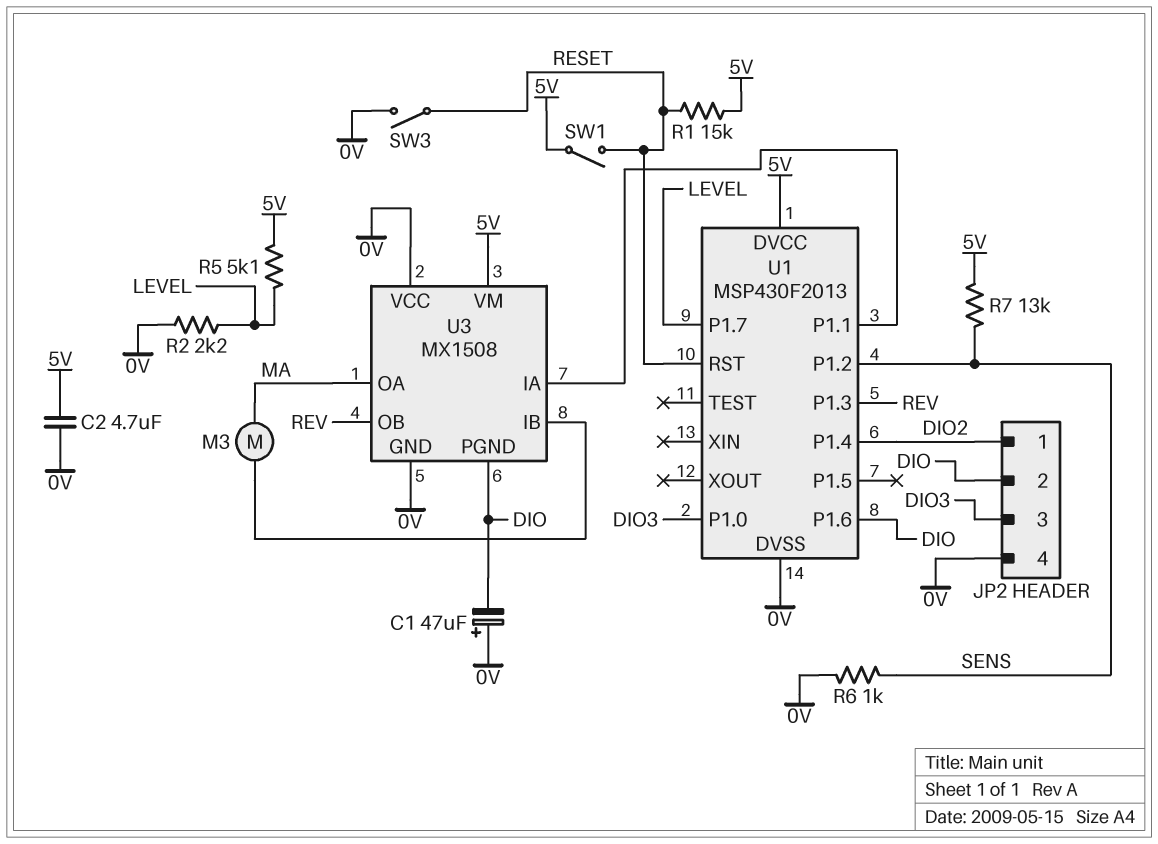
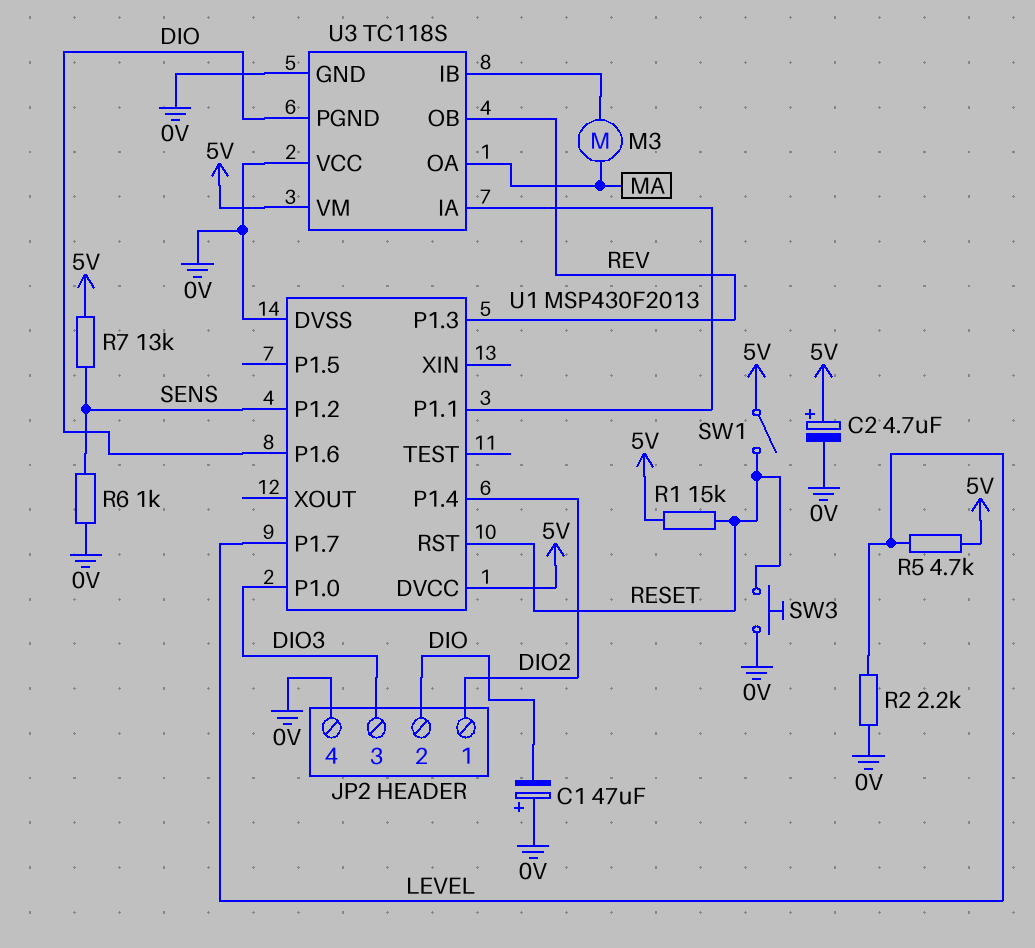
C2: 4.7uF (0V, 5V) -> 4.7uF (plus 5V, minus 0V)
R5: 5.1k (5V, LEVEL) -> 4.7k (5V, LEVEL)
SW3: switch (0V, RESET) -> button (0V, RESET)
U3: MX1508 -> TC118S

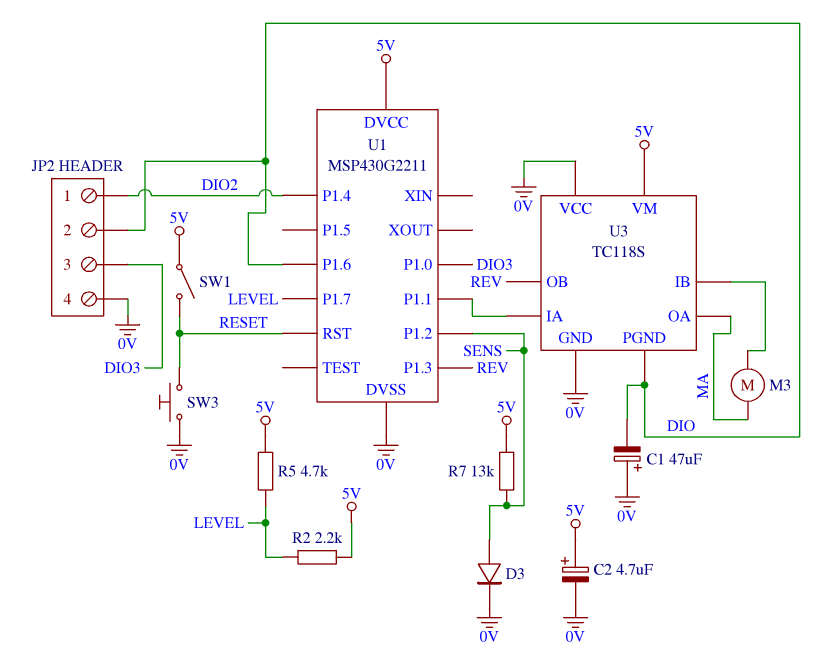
D3: none -> diode (A SENS, K 0V)
R1: 15k (5V, RESET) -> none
R2: 2.2k (0V, LEVEL) -> 2.2k (5V, LEVEL)
R6: 1k (0V, SENS) -> none
U1: MSP430F2013 -> MSP430G2211

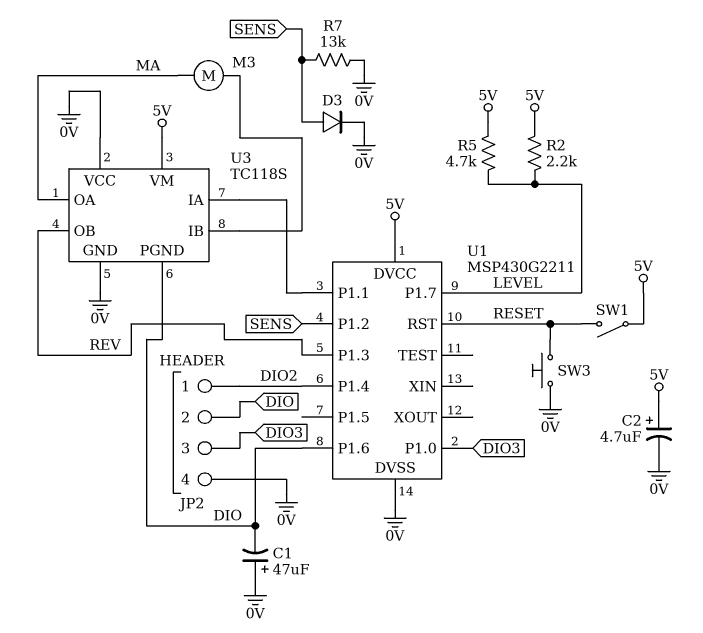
R7: 13k (5V, SENS) -> 13k (0V, SENS)

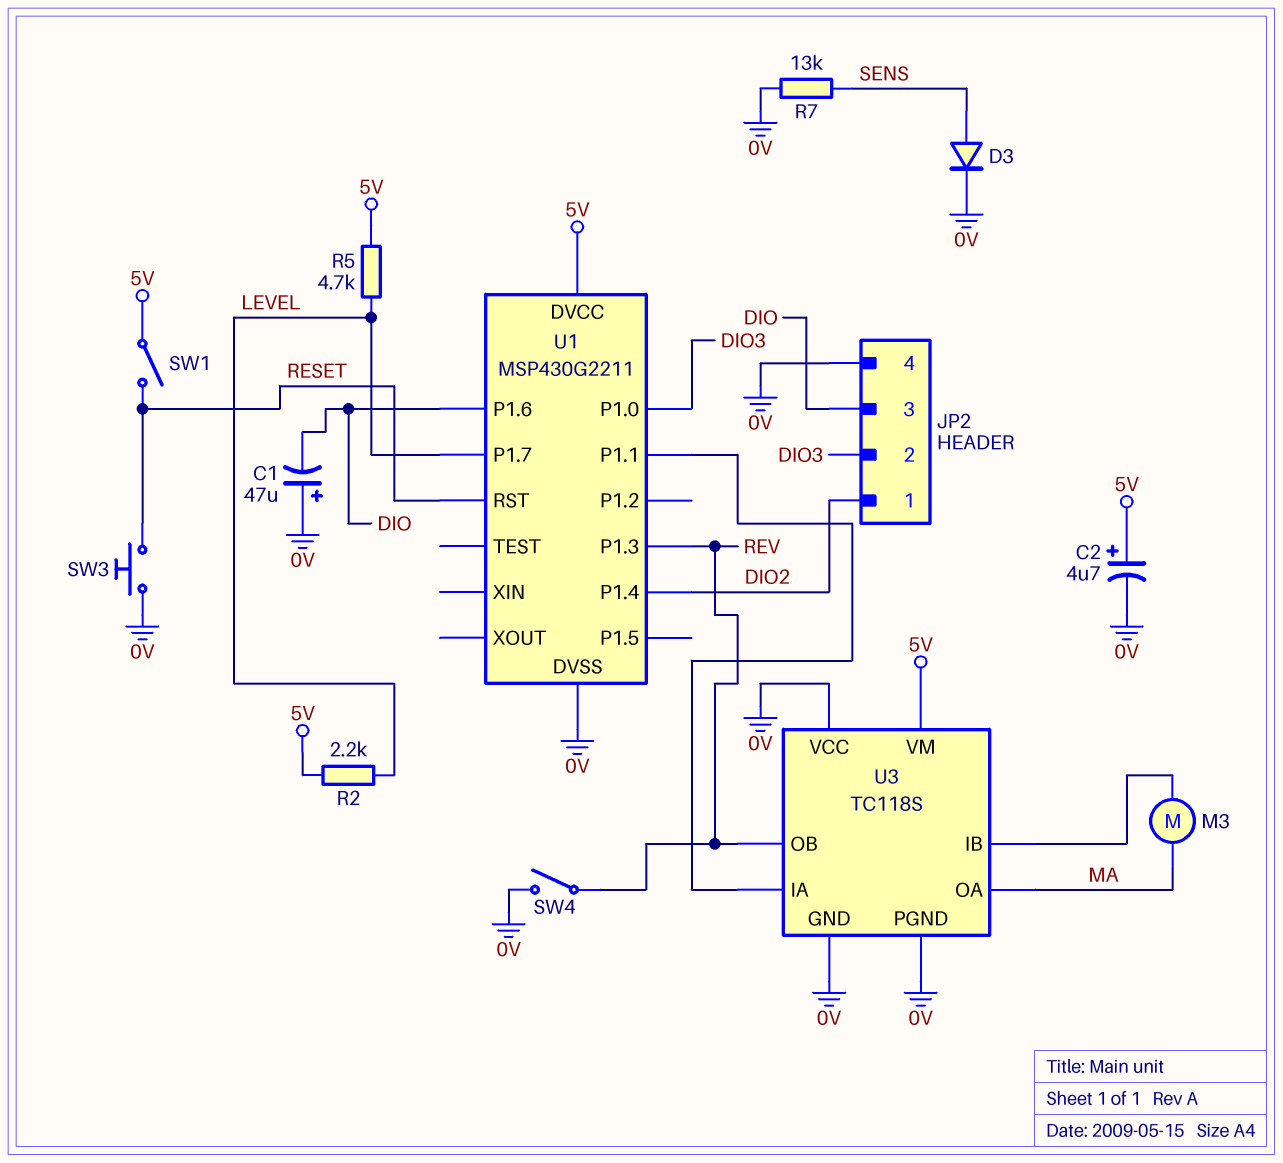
JP2 pin 2: DIO -> DIO3
JP2 pin 3: DIO3 -> DIO
SW4: none -> switch (0V, REV)
U1 pin P1.2: SENS -> none
U3 pin PGND: DIO -> 0V

